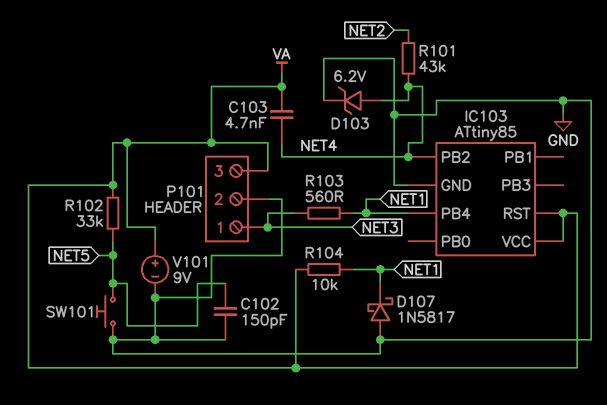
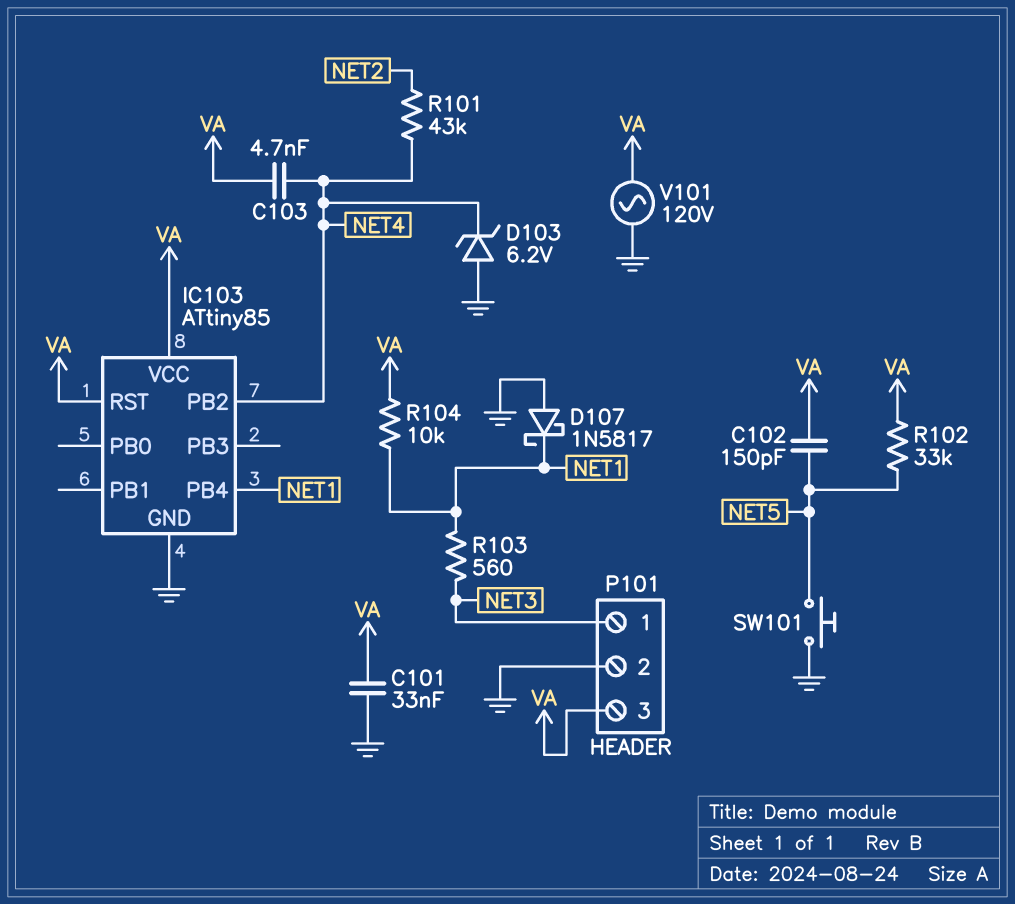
C101: none -> 33nF (GND, VA)
C102: 150pF (GND, NET5) -> 150pF (NET5, VA)
D103: zener 6.2V (A NET4, K GND) -> zener 6.2V (A GND, K NET4)
V101: 9V (plus VA, minus GND) -> AC 120V (GND, VA)

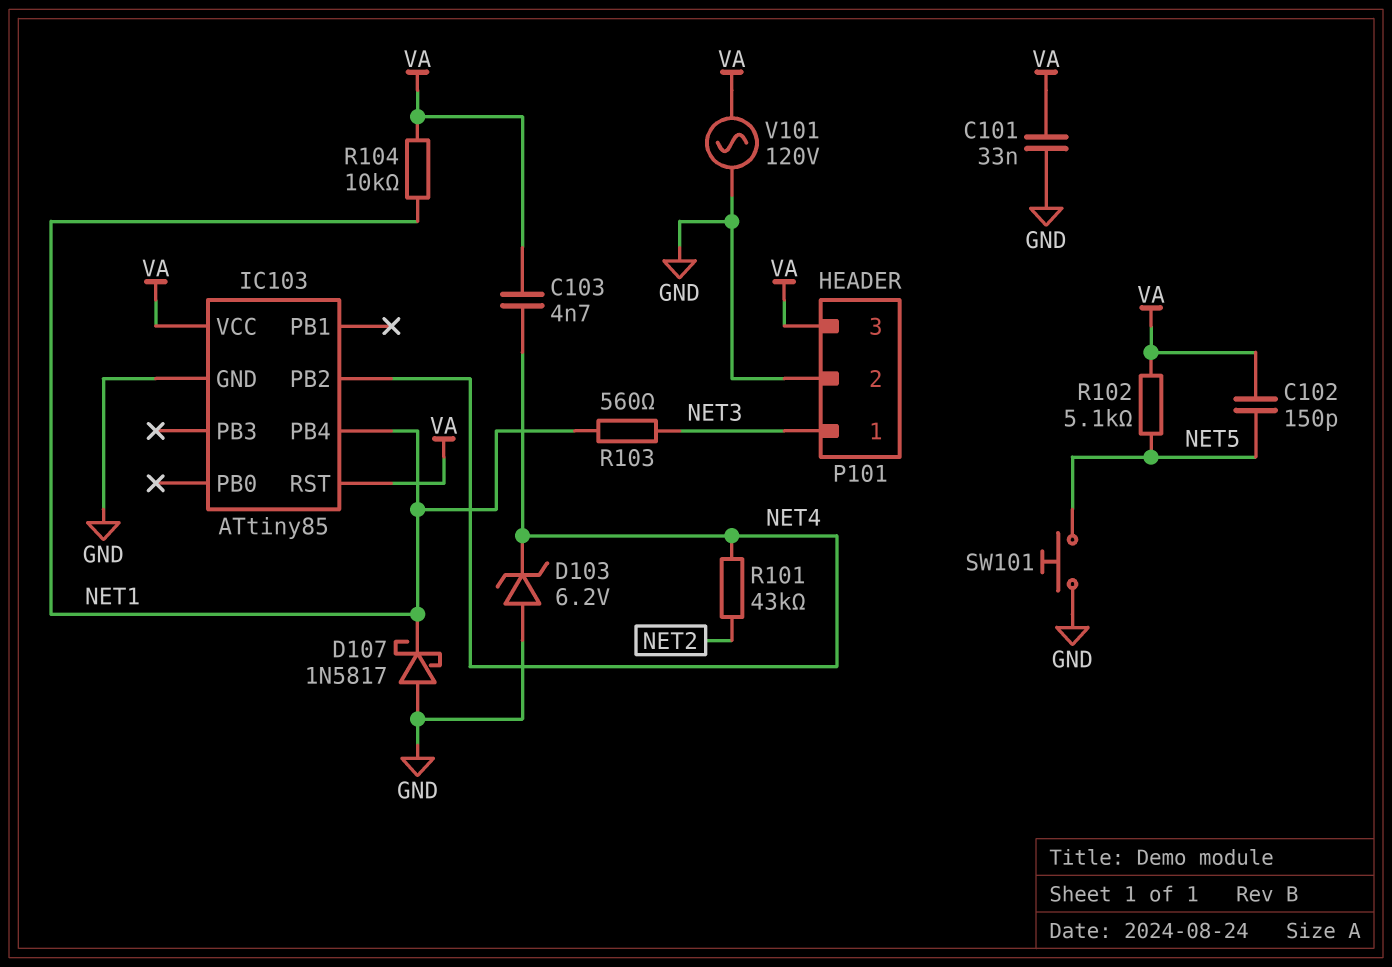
R102: 33k (NET5, VA) -> 5.1k (NET5, VA)

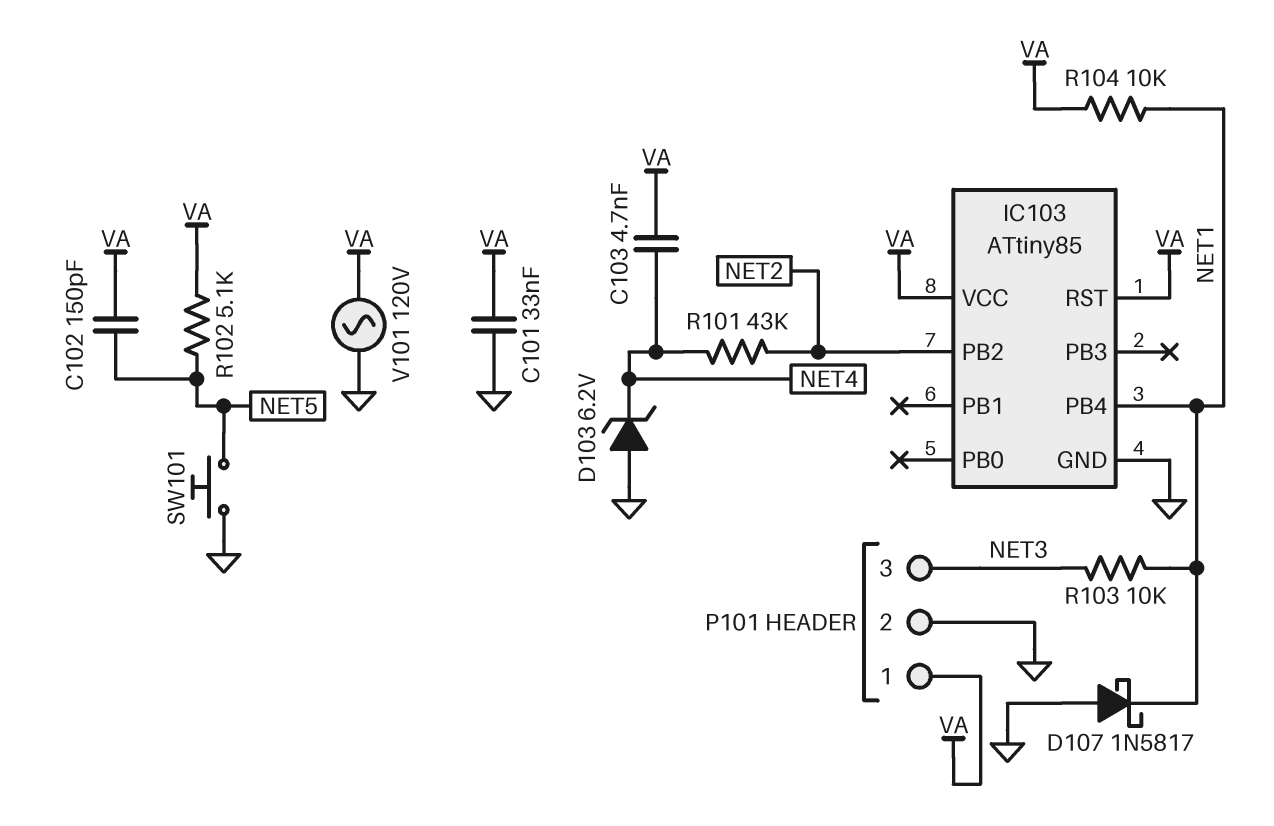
IC103 pin PB2: NET4 -> NET2
P101 pin 1: NET3 -> VA
P101 pin 3: VA -> NET3
R103: 560 (NET1, NET3) -> 10k (NET1, NET3)

